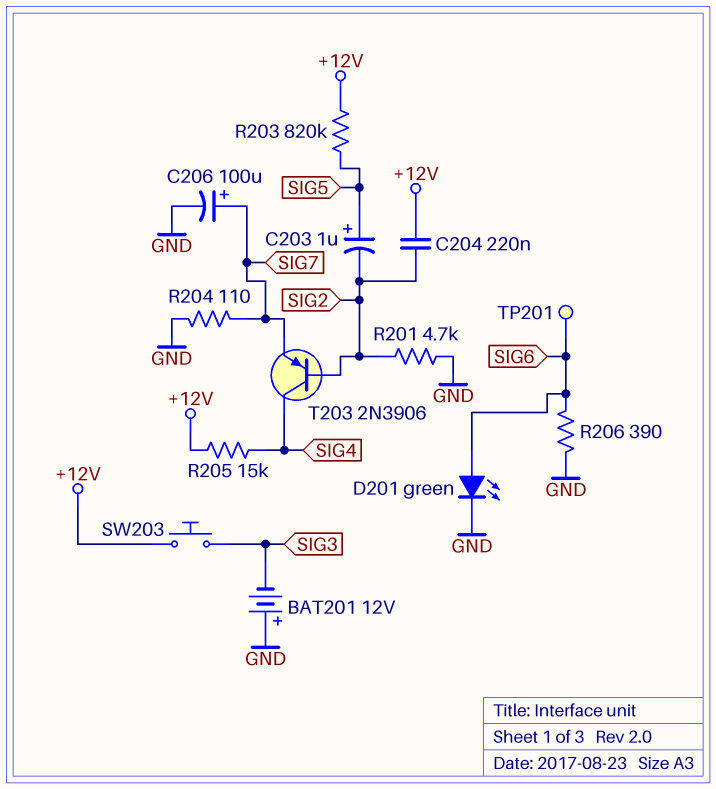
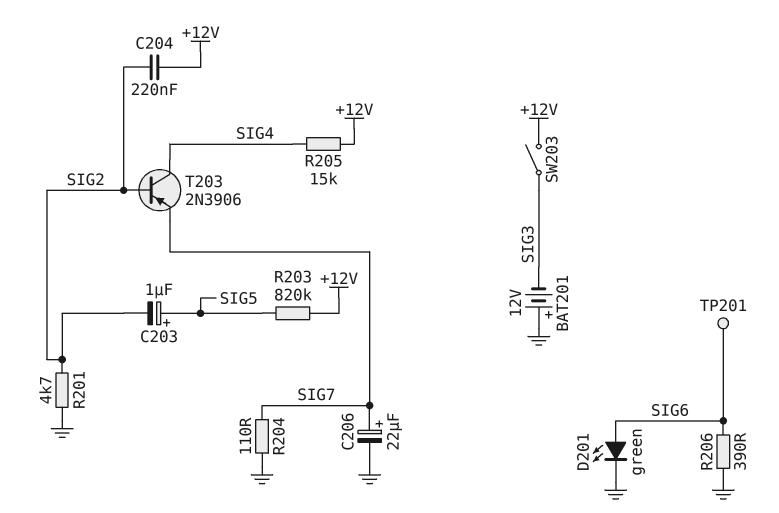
C206: 100uF (plus SIG7, minus GND) -> 22uF (plus SIG7, minus GND)
SW203: button (+12V, SIG3) -> switch (+12V, SIG3)

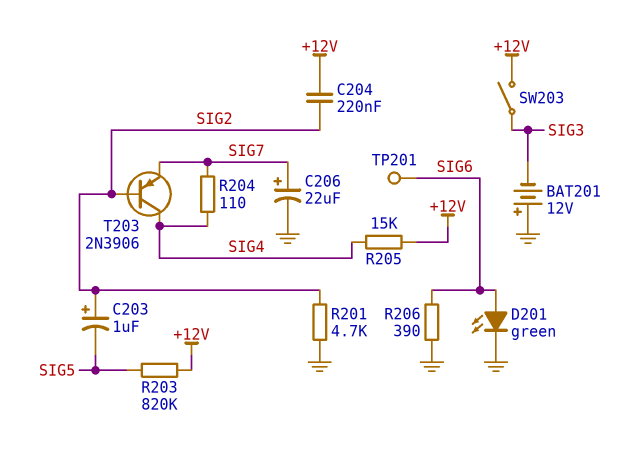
C203: 1uF (plus SIG5, minus SIG2) -> 1uF (plus SIG2, minus SIG5)
R204: 110 (GND, SIG7) -> 110 (SIG4, SIG7)

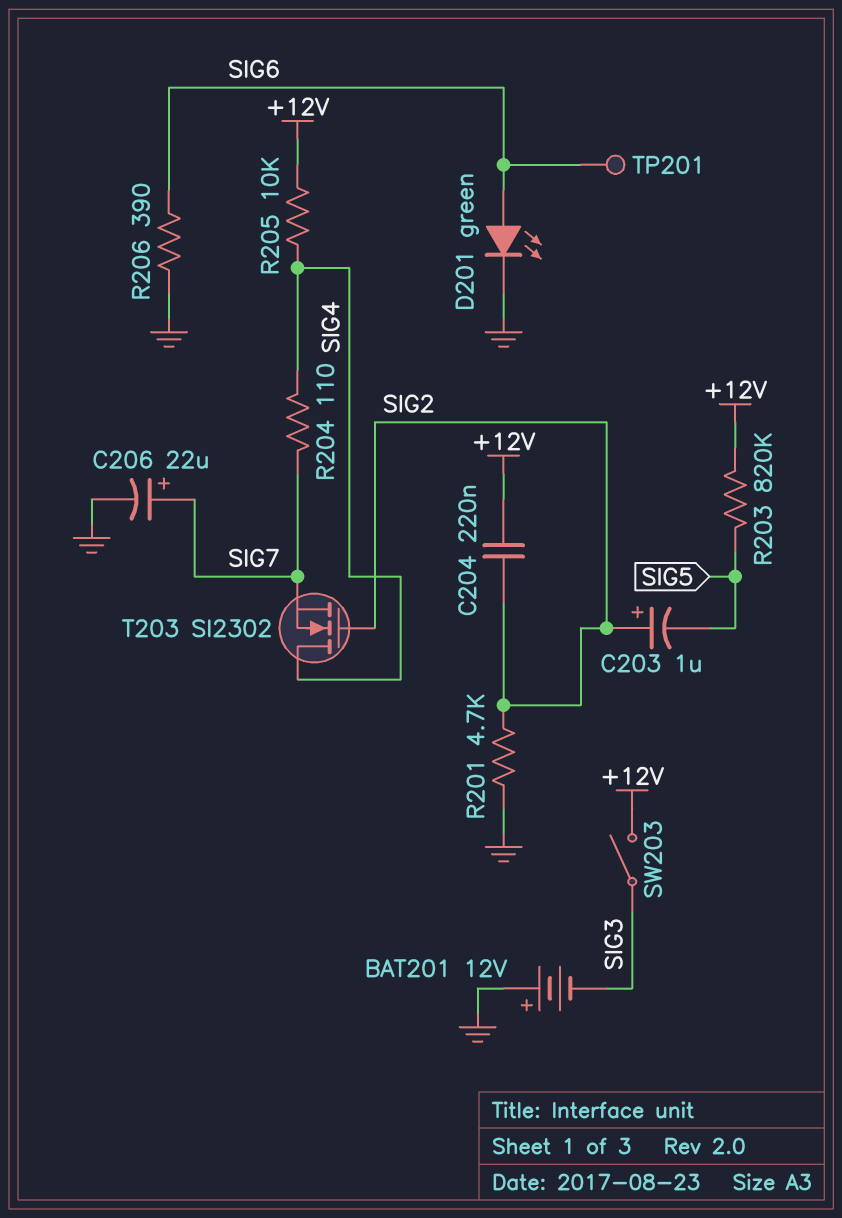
R205: 15k (+12V, SIG4) -> 10k (+12V, SIG4)
T203: PNP 2N3906 (B SIG2, C SIG4, E SIG7) -> NMOS SI2302 (G SIG2, D SIG4, S SIG7)

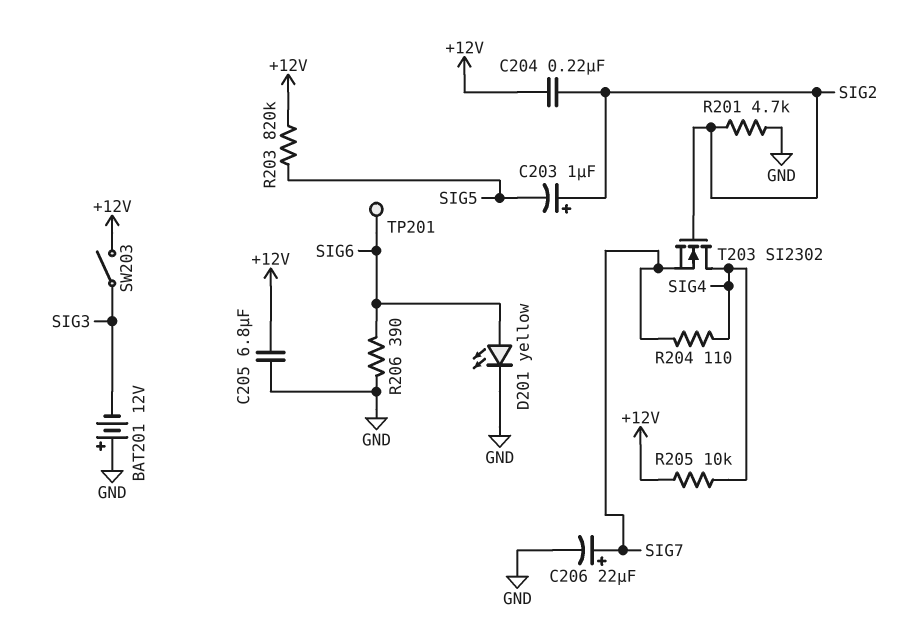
C205: none -> 6.8uF (+12V, GND)
D201: LED green (A SIG6, K GND) -> LED yellow (A SIG6, K GND)

